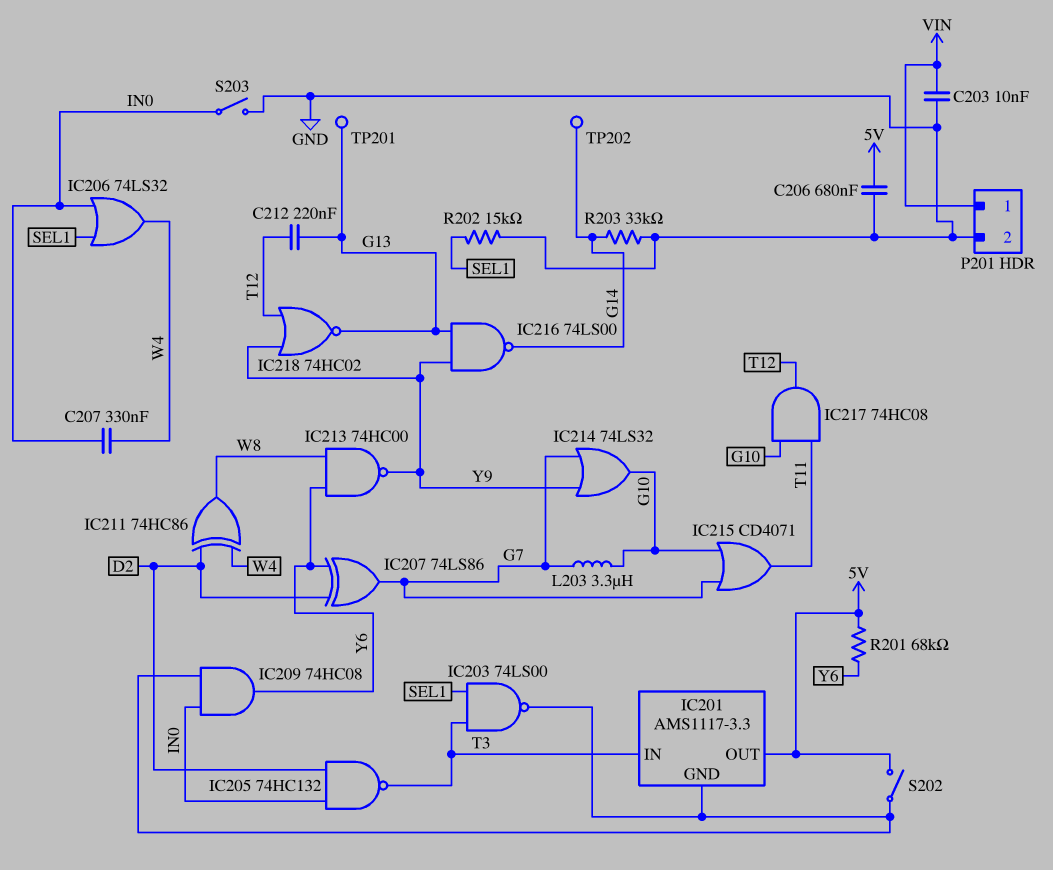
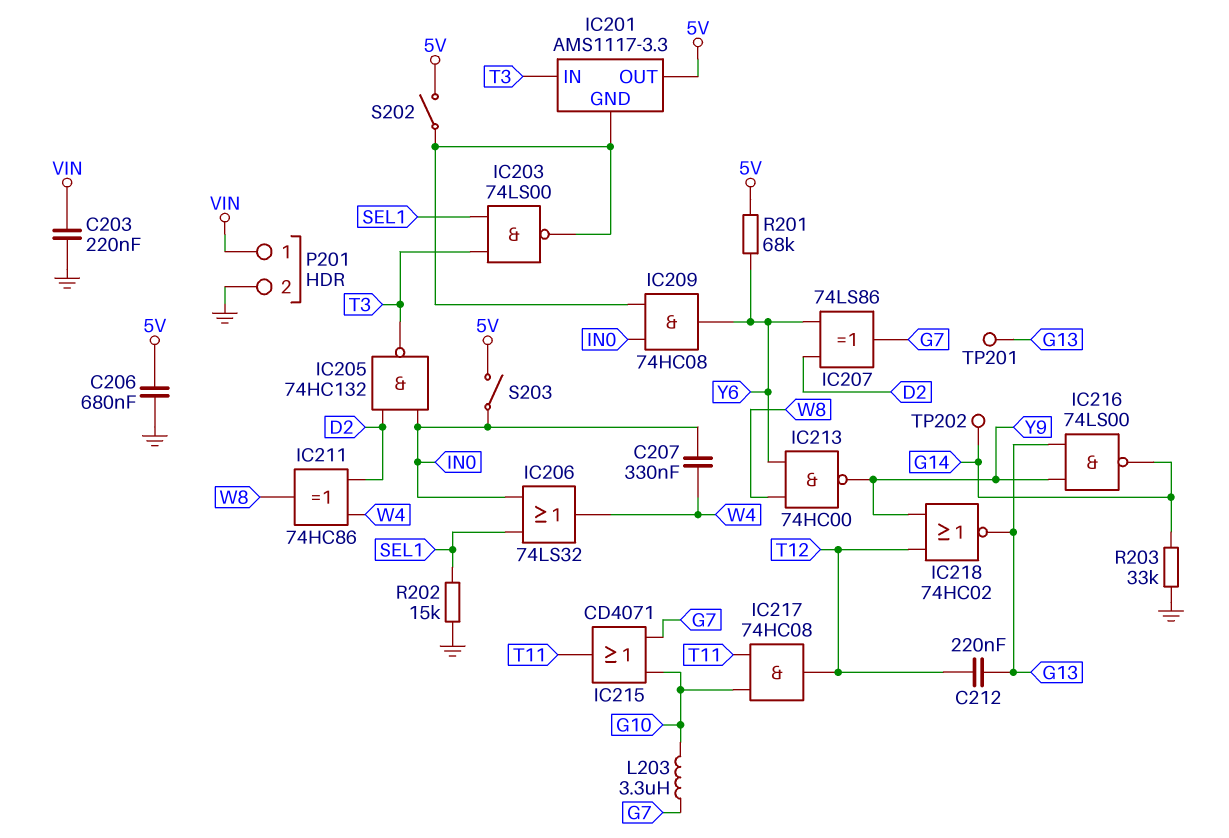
C203: 10nF (GND, VIN) -> 220nF (GND, VIN)
IC214: OR 74LS32 (in G7, in Y9, out G10) -> none
S203: switch (GND, IN0) -> switch (5V, IN0)

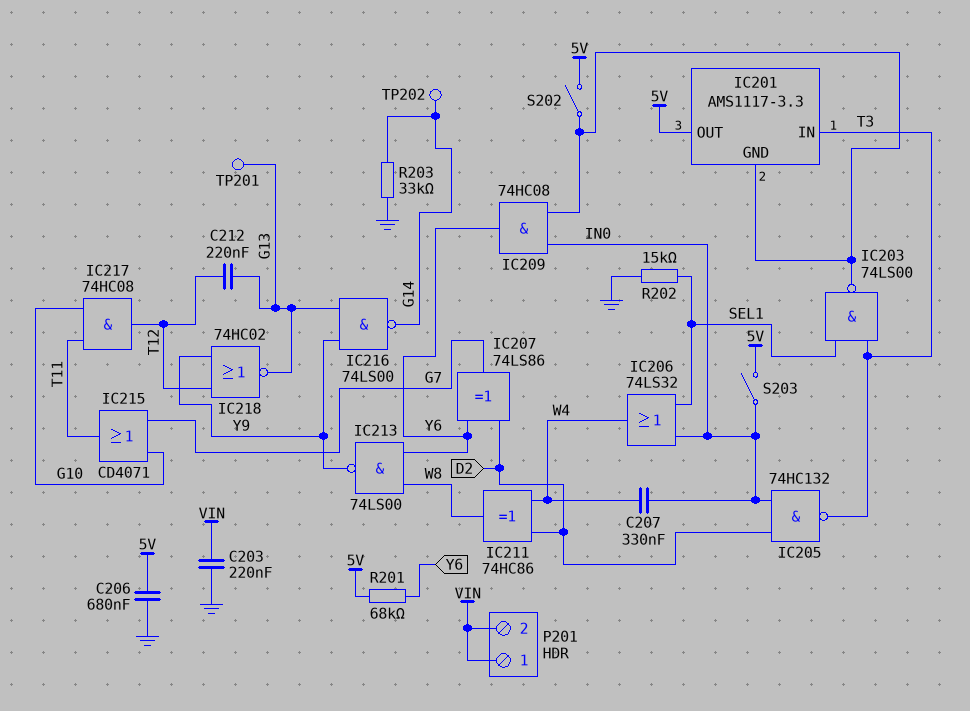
IC213: NAND 74HC00 (in W8, in Y6, out Y9) -> NAND 74LS00 (in W8, in Y6, out Y9)
L203: 3.3uH (G7, G10) -> none
P201 pin 2: GND -> VIN

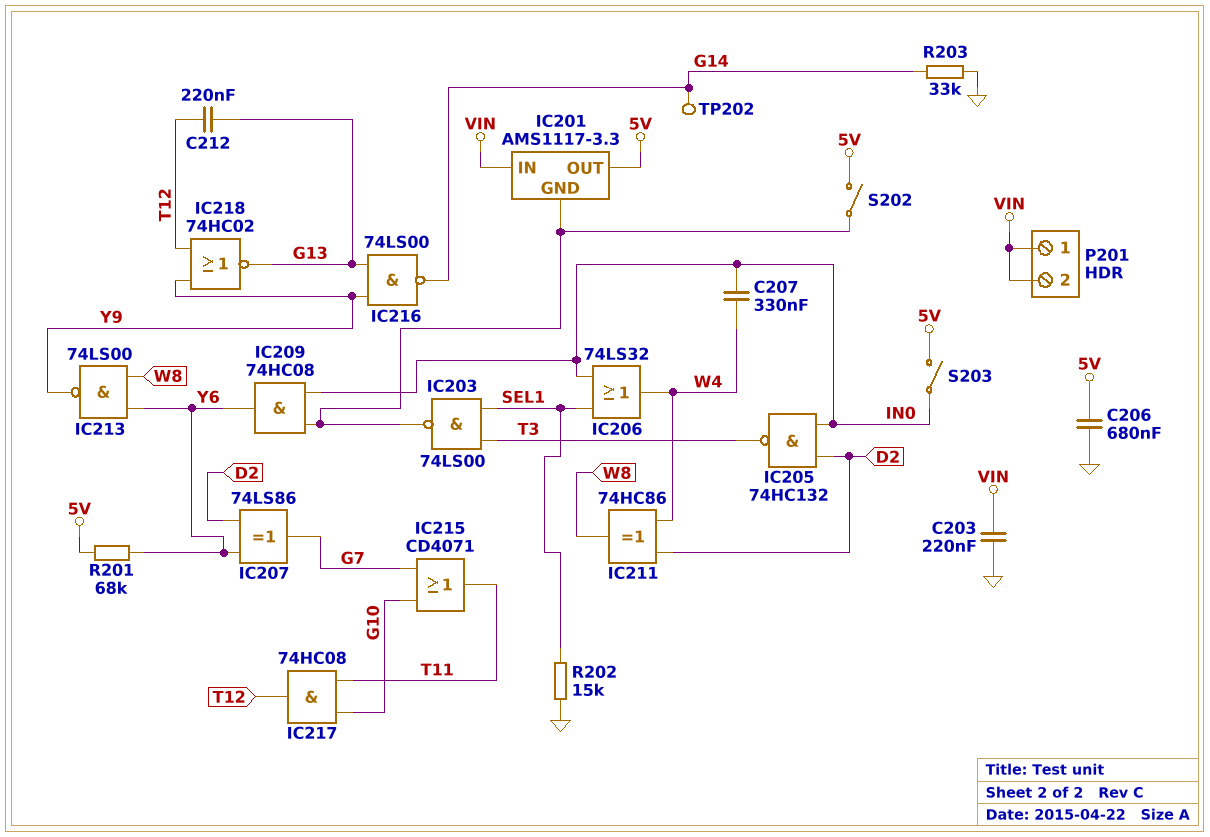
IC201 pin IN: T3 -> VIN
TP201: test point (G13) -> none

